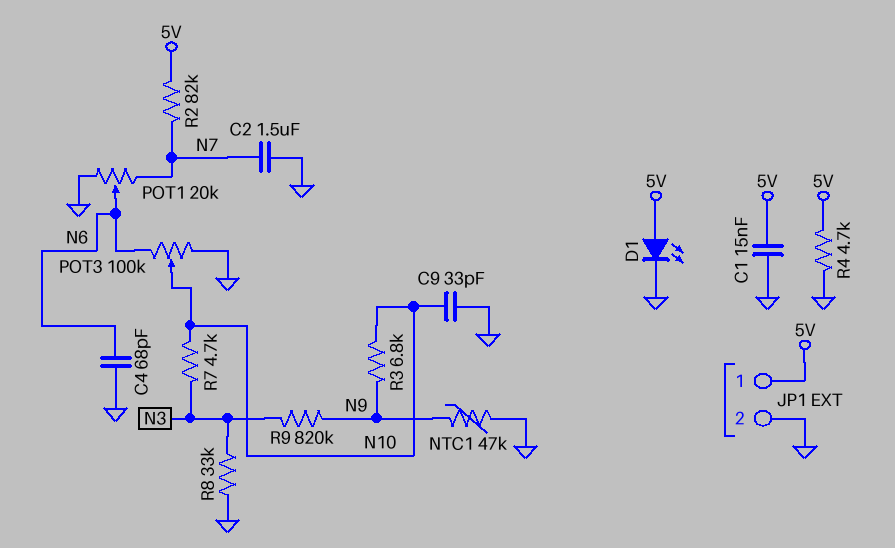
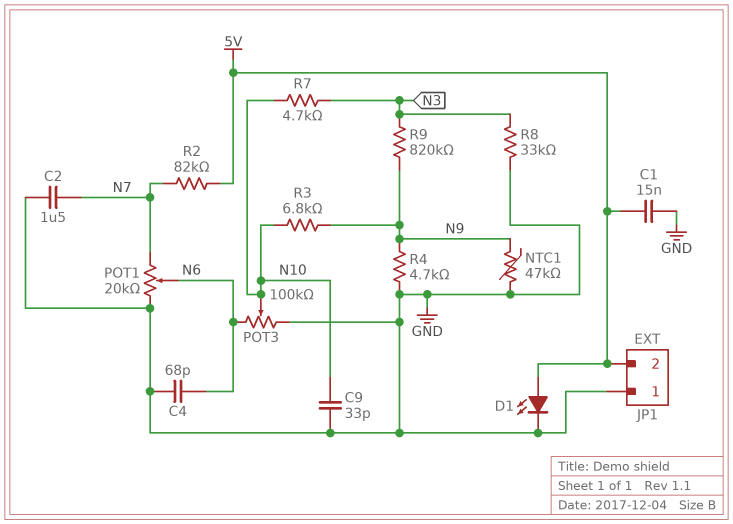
JP1 pin 1: 5V -> GND
JP1 pin 2: GND -> 5V
R4: 4.7k (5V, GND) -> 4.7k (GND, N9)

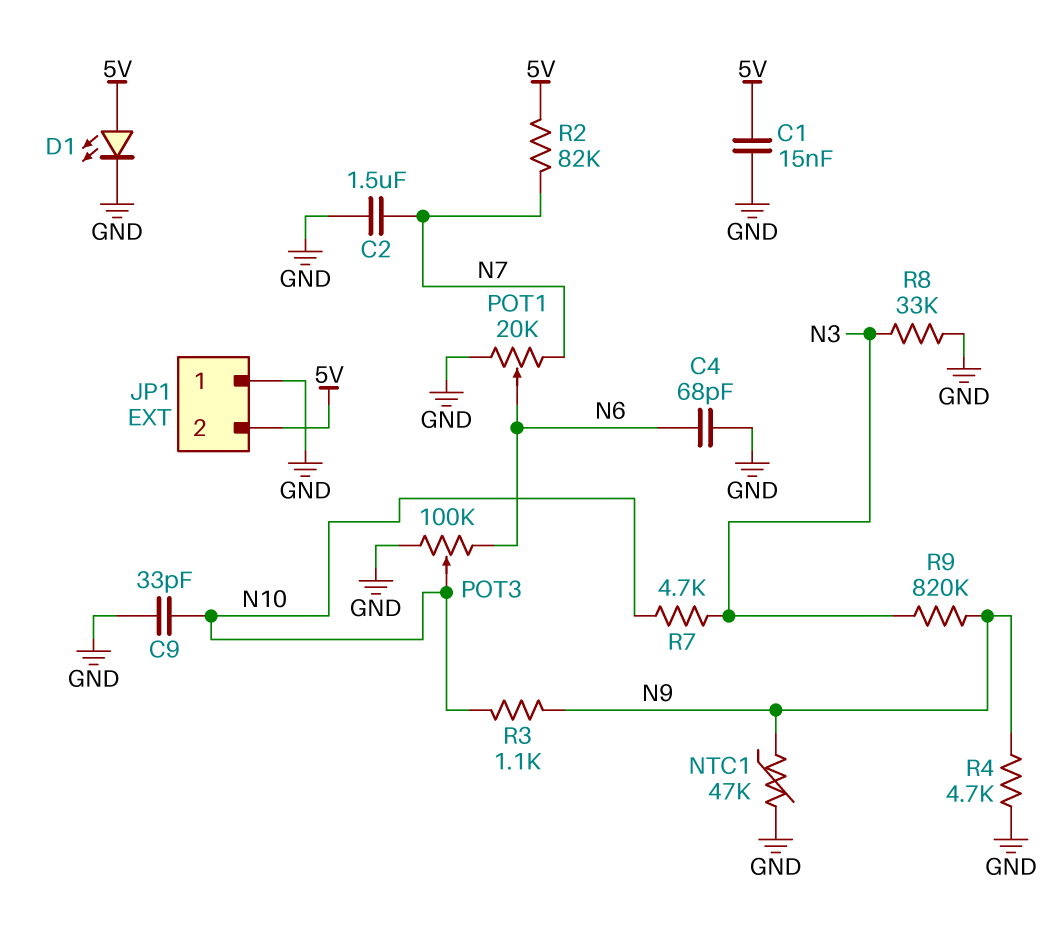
R3: 6.8k (N9, N10) -> 1.1k (N9, N10)

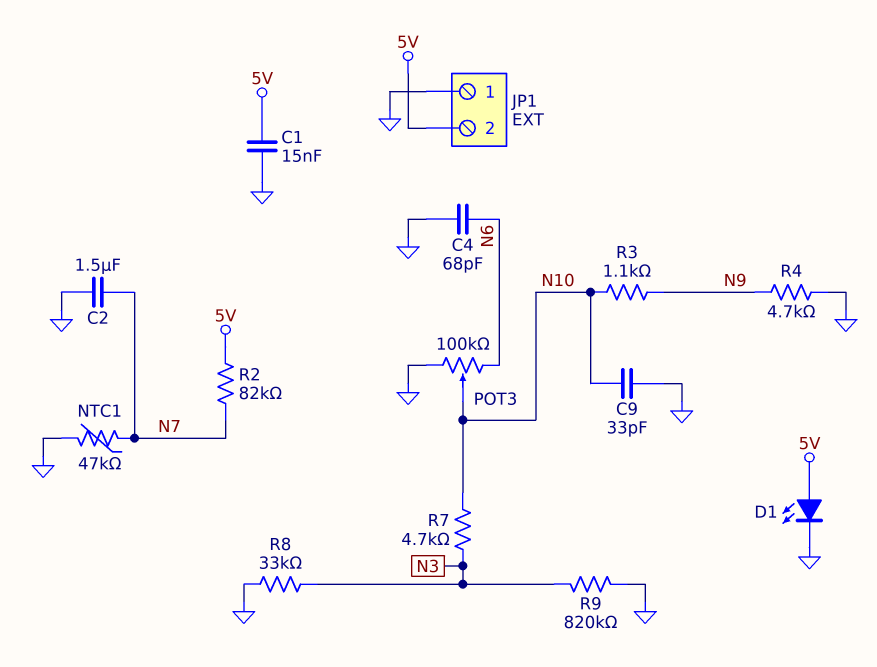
NTC1: 47k (GND, N9) -> 47k (GND, N7)
POT1: 20k (GND, N7, wiper N6) -> none
R9: 820k (N3, N9) -> 820k (GND, N3)

